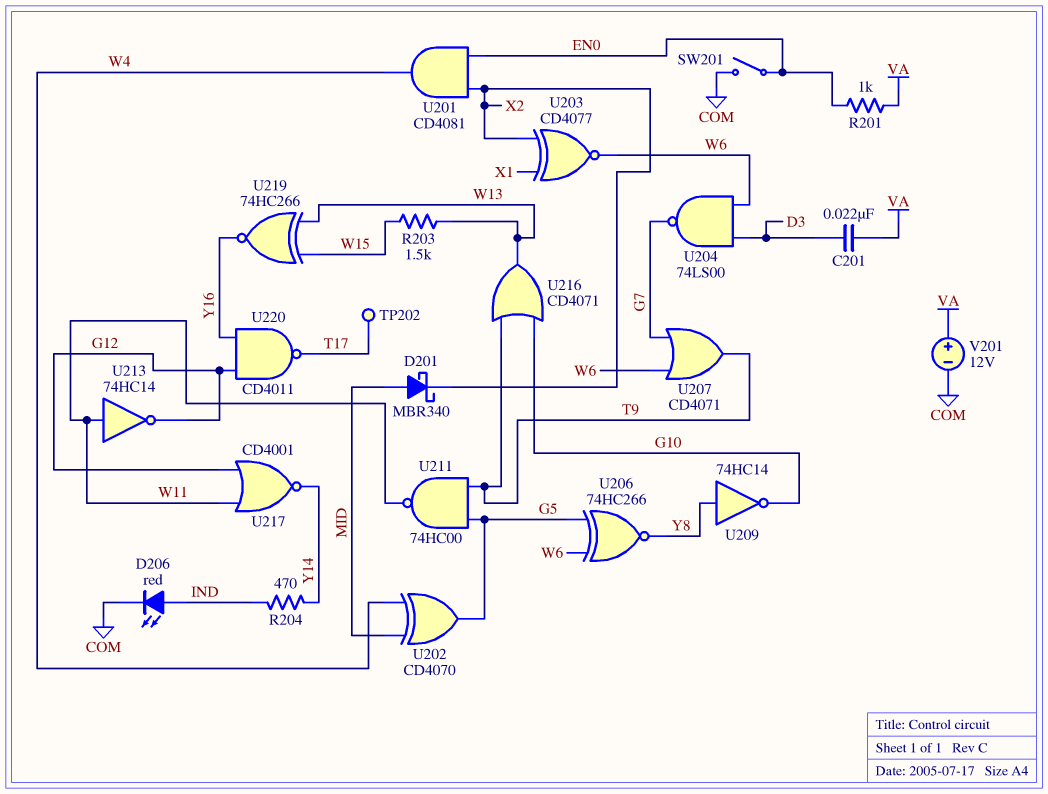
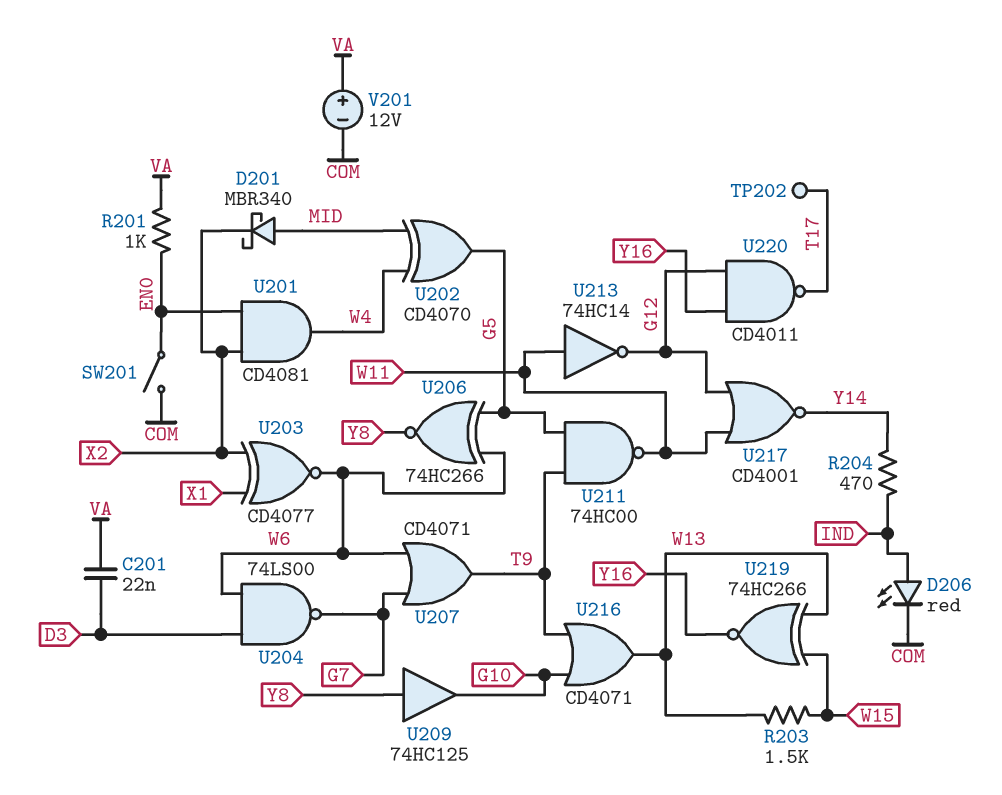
U209: NOT 74HC14 (in Y8, out G10) -> buffer 74HC125 (in Y8, out G10)

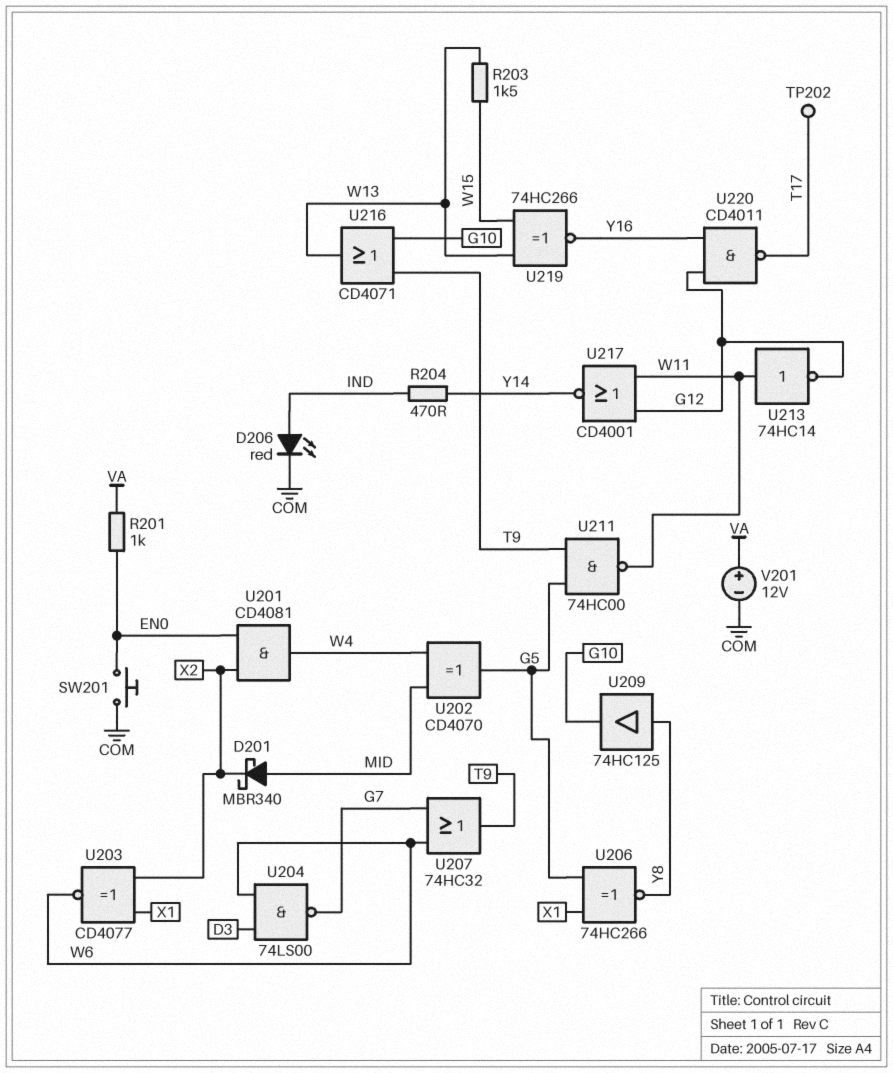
C201: 22nF (D3, VA) -> none
SW201: switch (COM, EN0) -> button (COM, EN0)
U206: XNOR 74HC266 (in G5, in W6, out Y8) -> XNOR 74HC266 (in G5, in X1, out Y8)
U207: OR CD4071 (in G7, in W6, out T9) -> OR 74HC32 (in G7, in W6, out T9)

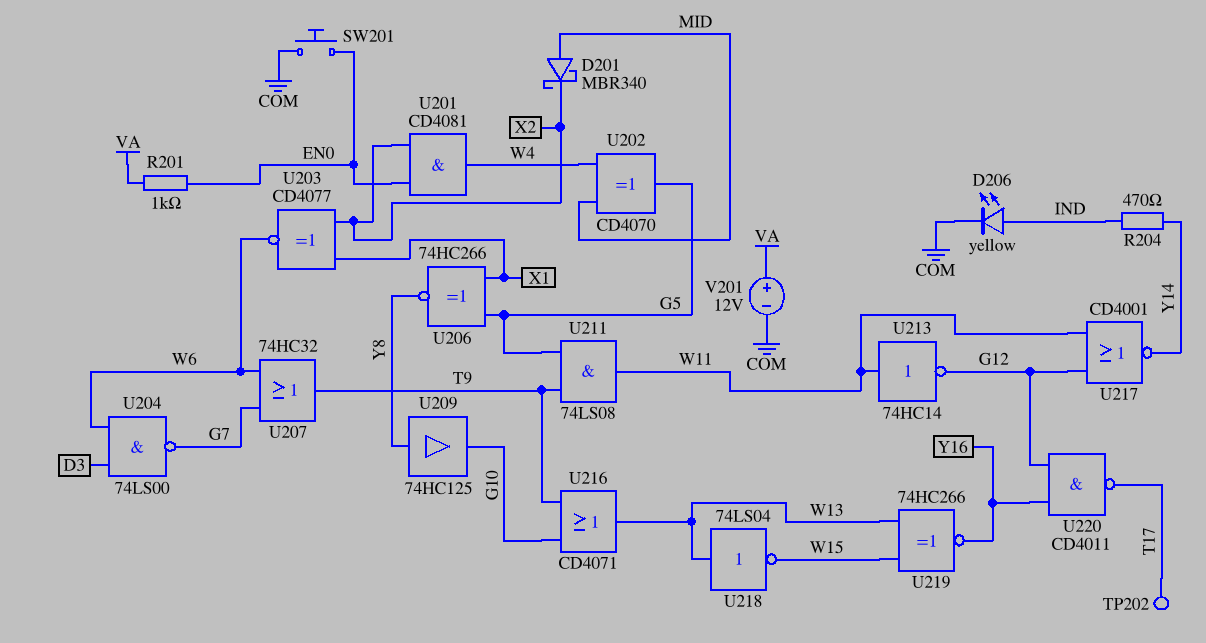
D206: LED red (A IND, K COM) -> LED yellow (A IND, K COM)
R203: 1.5k (W13, W15) -> none
U211: NAND 74HC00 (in G5, in T9, out W11) -> AND 74LS08 (in G5, in T9, out W11)
U218: none -> NOT 74LS04 (in W13, out W15)

